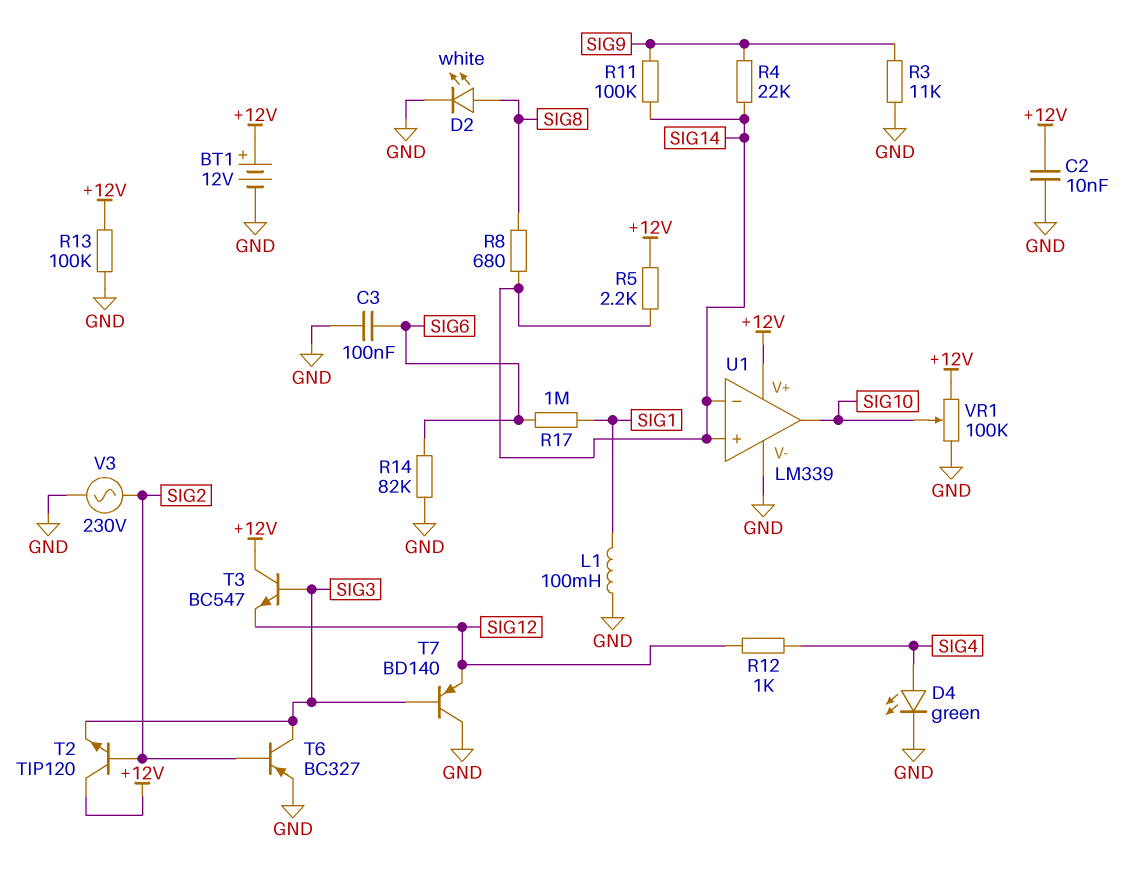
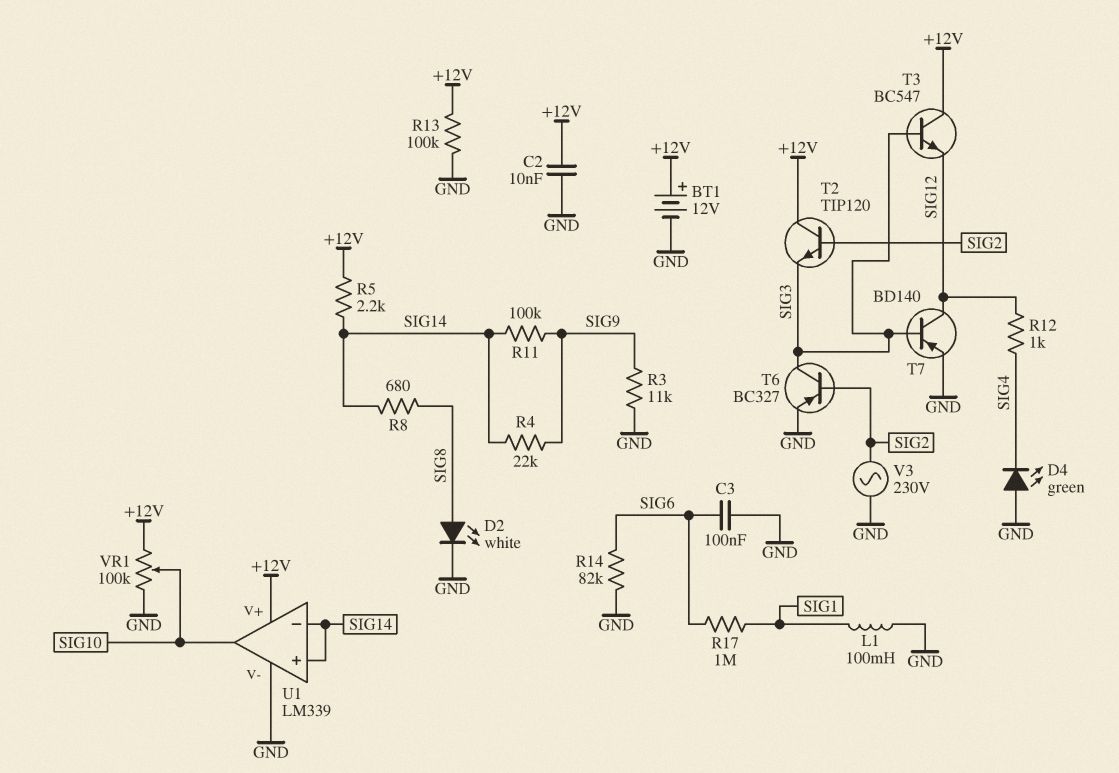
D4: LED green (A SIG4, K GND) -> LED green (A GND, K SIG4)
T7: PNP BD140 (B SIG3, C GND, E SIG12) -> PNP BD140 (B SIG3, C SIG12, E GND)

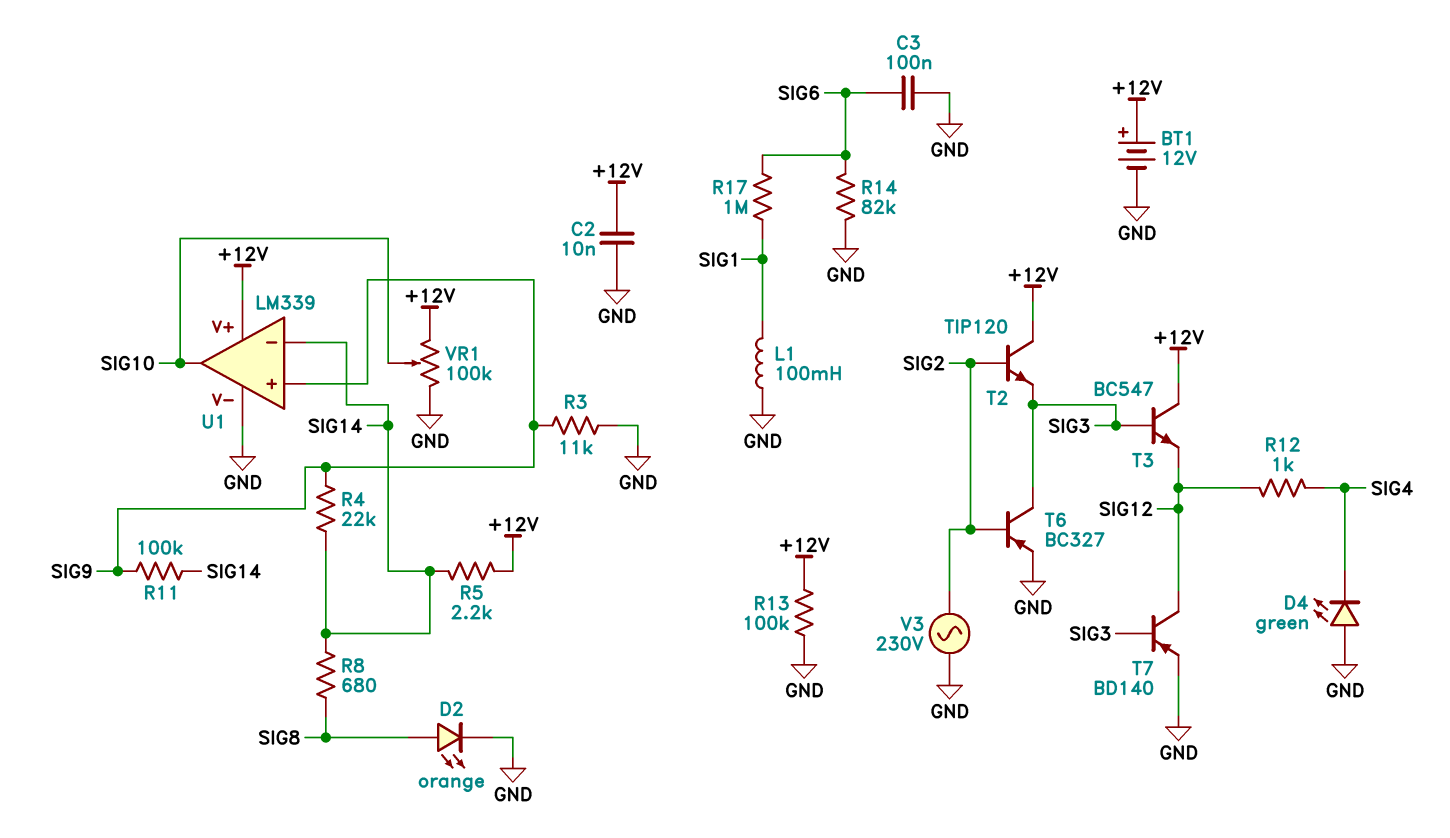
D2: LED white (A SIG8, K GND) -> LED orange (A SIG8, K GND)
U1 pin in+: SIG14 -> SIG9

